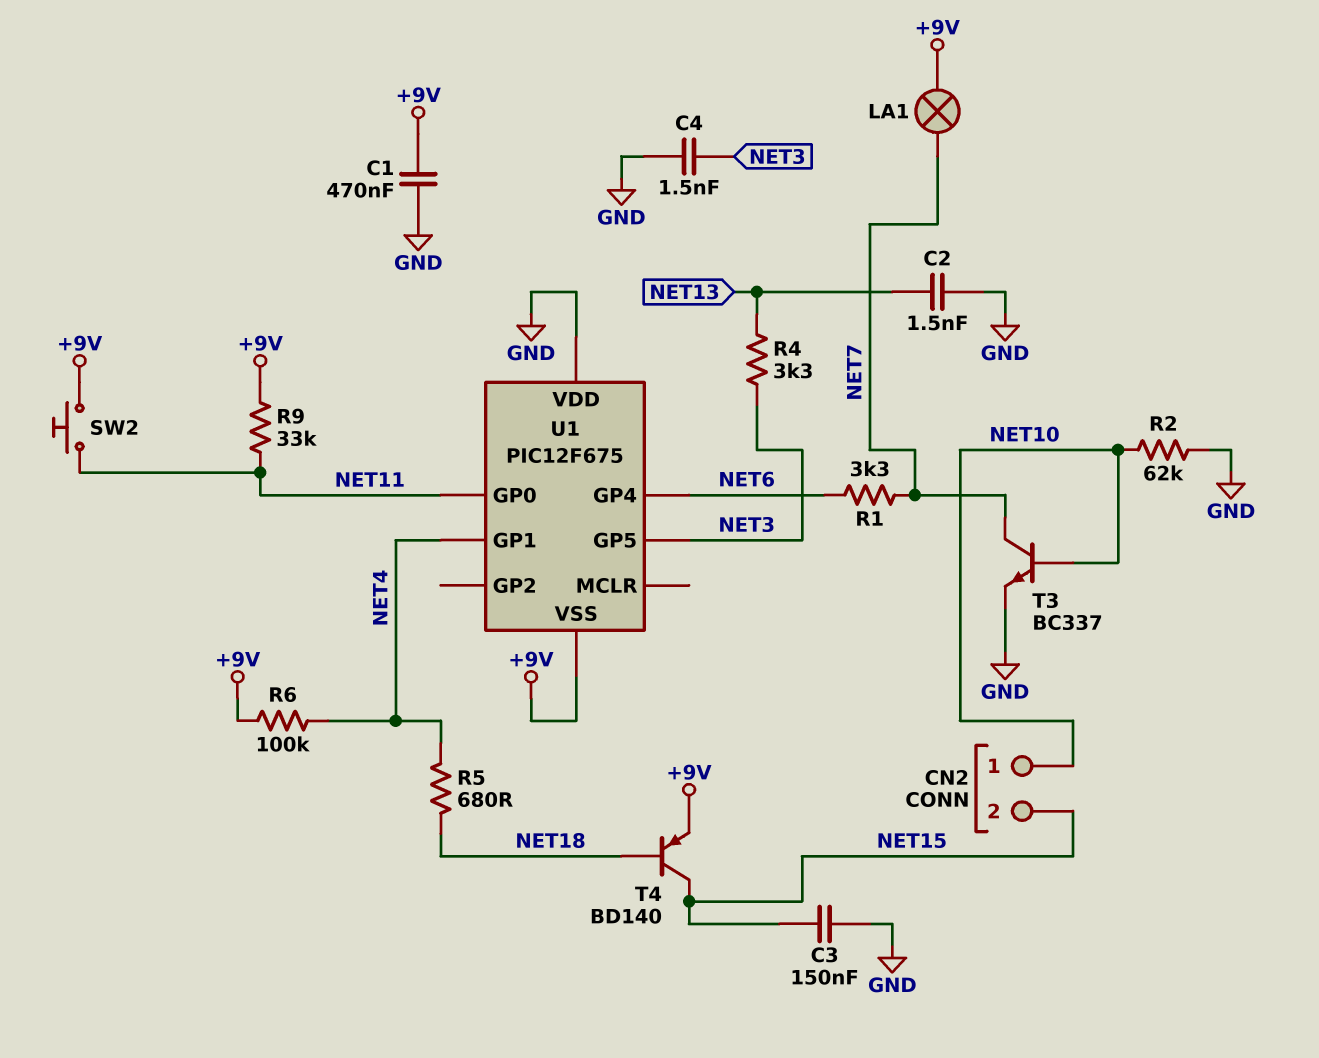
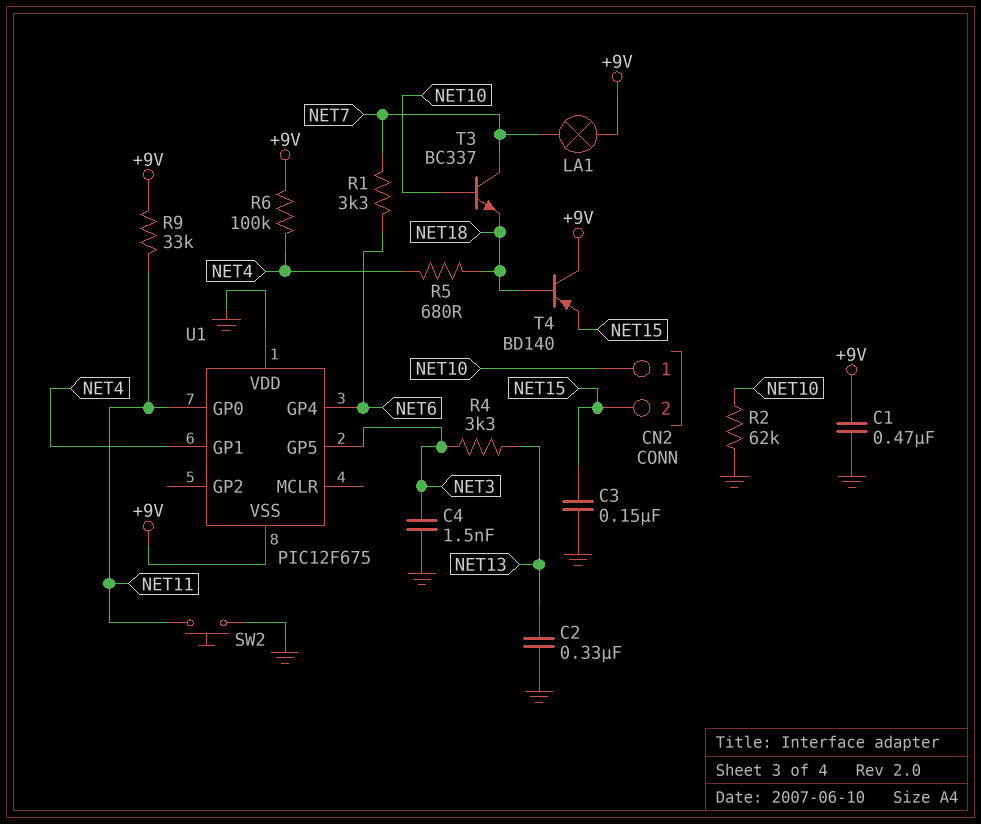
C2: 1.5nF (GND, NET13) -> 330nF (GND, NET13)
SW2: button (+9V, NET11) -> button (GND, NET11)
T3: NPN BC337 (B NET10, C NET7, E GND) -> NPN BC337 (B NET10, C NET7, E NET18)
T4: PNP BD140 (B NET18, C NET15, E +9V) -> PNP BD140 (B NET18, C +9V, E NET15)

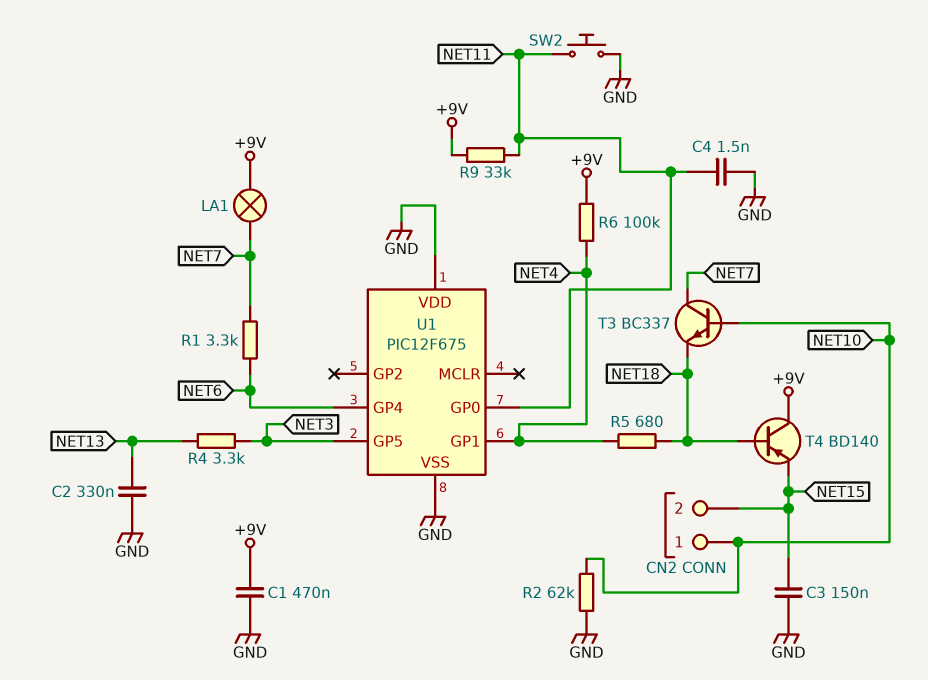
C4: 1.5nF (GND, NET3) -> 1.5nF (GND, NET11)
U1 pin VSS: +9V -> GND

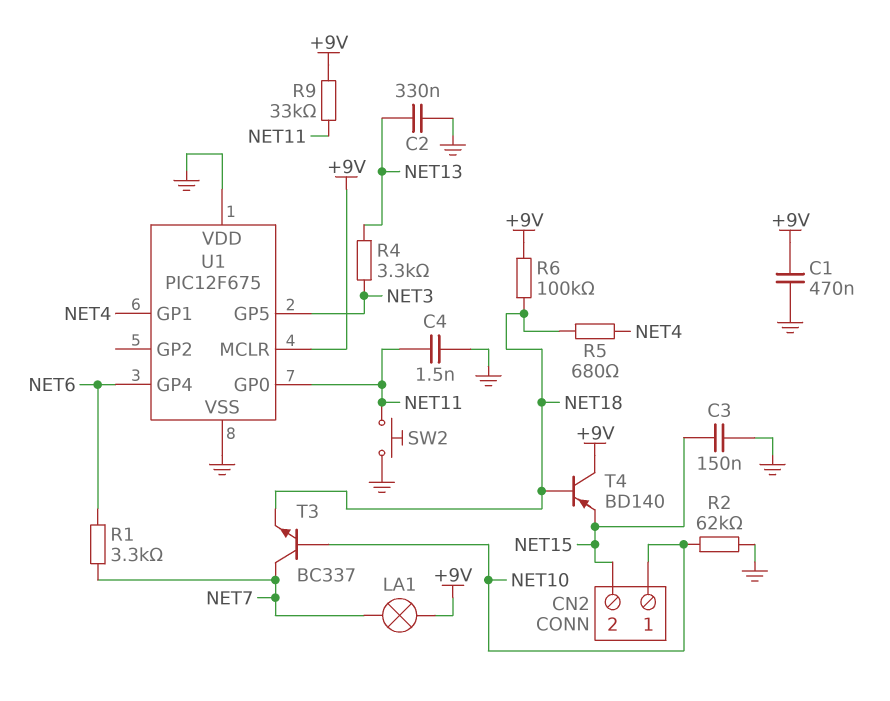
R6: 100k (+9V, NET4) -> 100k (+9V, NET18)
U1 pin MCLR: none -> +9V

